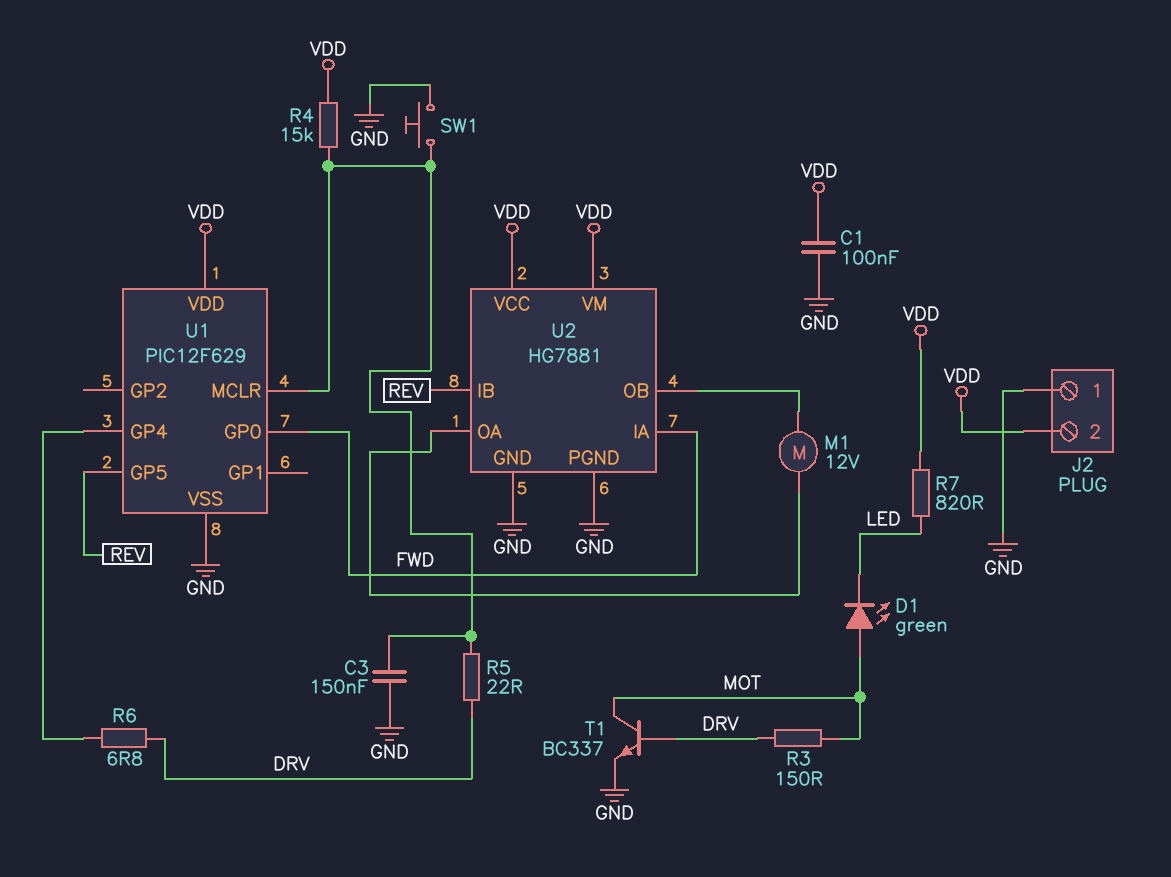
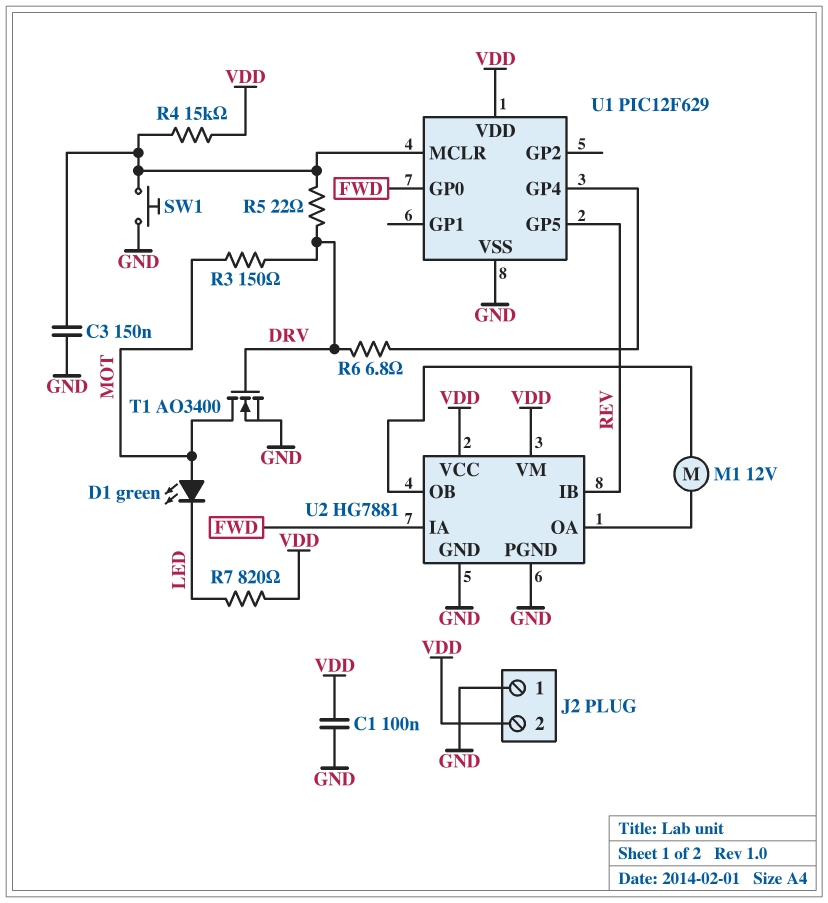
T1: NPN BC337 (B DRV, C MOT, E GND) -> NMOS AO3400 (G DRV, D MOT, S GND)

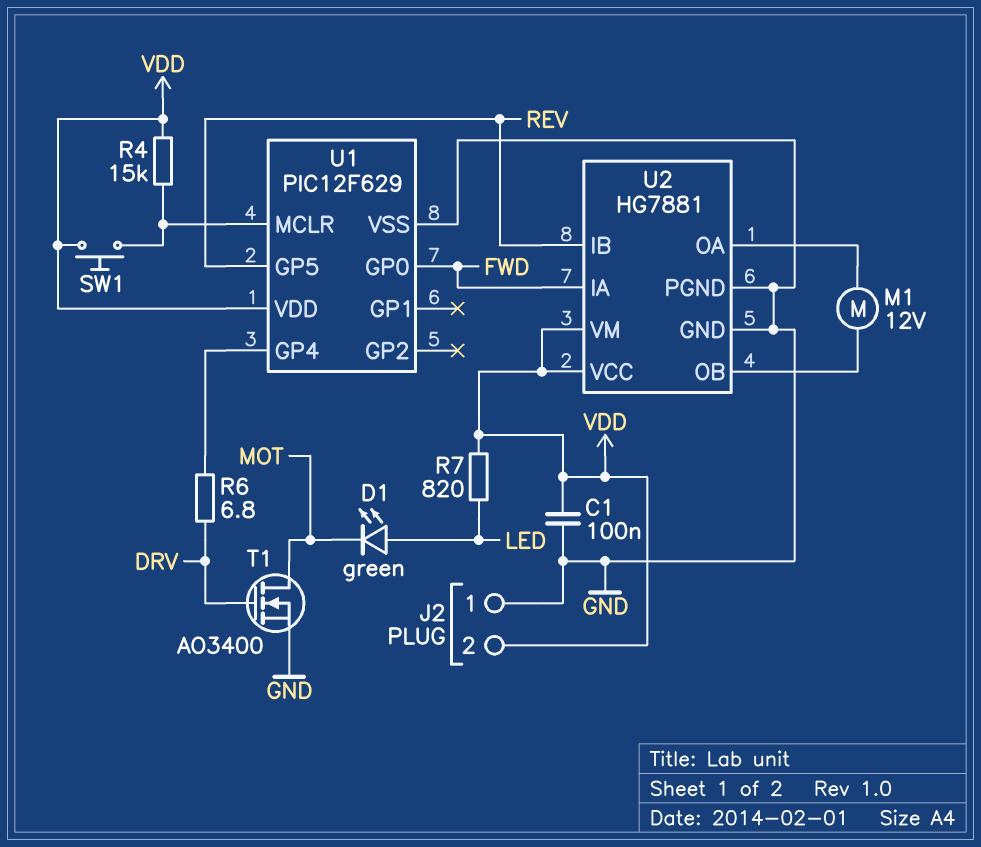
C3: 150nF (GND, U1/MCLR) -> none
D1: LED green (A MOT, K LED) -> LED green (A LED, K MOT)
R3: 150 (DRV, MOT) -> none
R5: 22 (DRV, U1/MCLR) -> none
SW1: button (GND, U1/MCLR) -> button (U1/MCLR, VDD)

